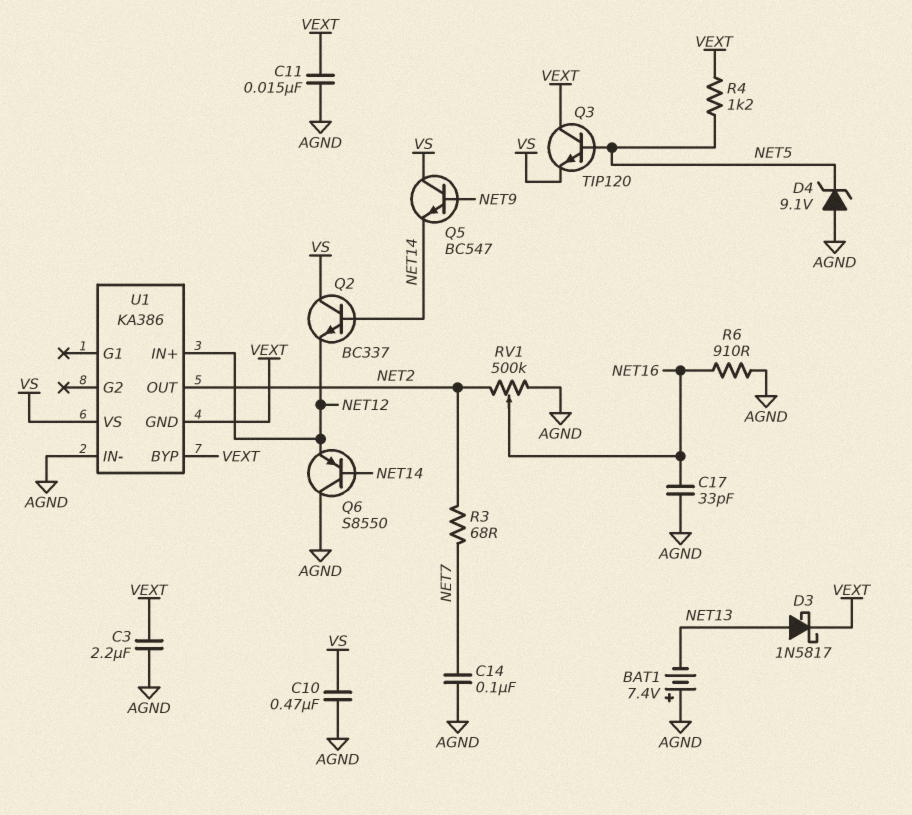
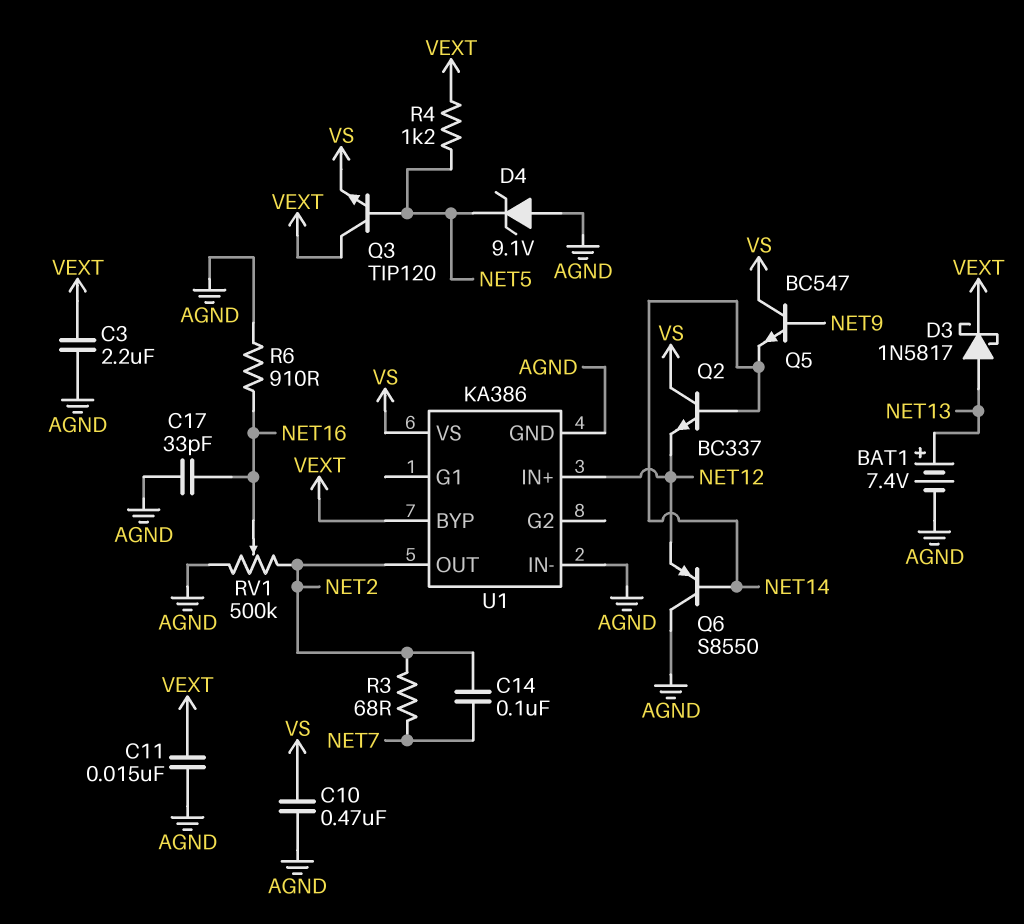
BAT1: 7.4V (plus AGND, minus NET13) -> 7.4V (plus NET13, minus AGND)
C14: 100nF (AGND, NET7) -> 100nF (NET2, NET7)
U1 pin GND: VEXT -> AGND

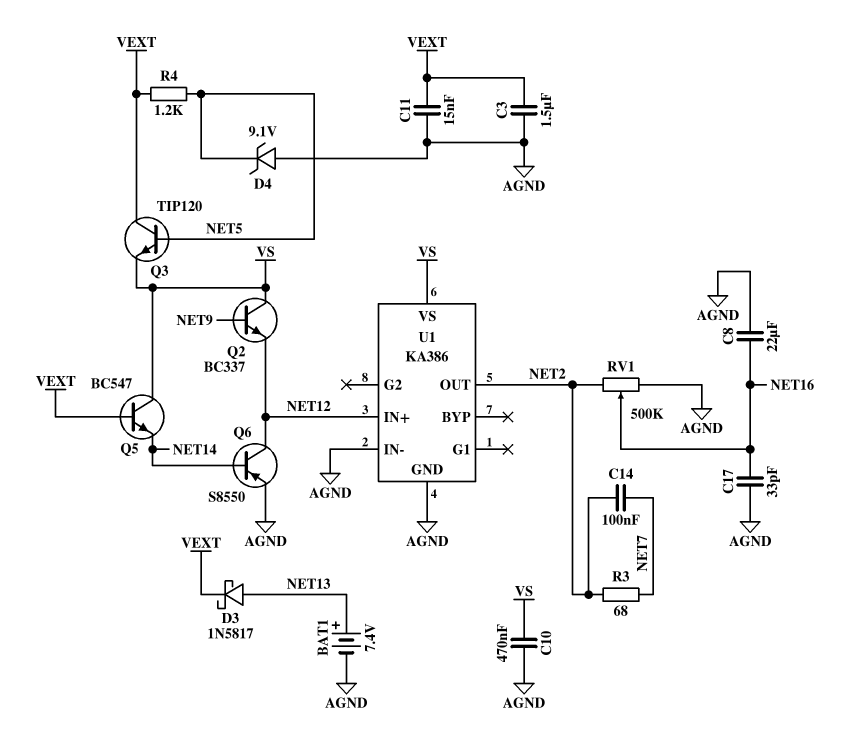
C3: 2.2uF (AGND, VEXT) -> 1.5uF (AGND, VEXT)
C8: none -> 22uF (AGND, NET16)
Q2: NPN BC337 (B NET14, C VS, E NET12) -> NPN BC337 (B NET9, C VS, E NET12)
Q5: NPN BC547 (B NET9, C VS, E NET14) -> NPN BC547 (B VEXT, C VS, E NET14)
Q6: PNP S8550 (B NET14, C AGND, E NET12) -> PNP S8550 (B NET14, C NET12, E AGND)
R6: 910 (AGND, NET16) -> none
U1 pin BYP: VEXT -> none

